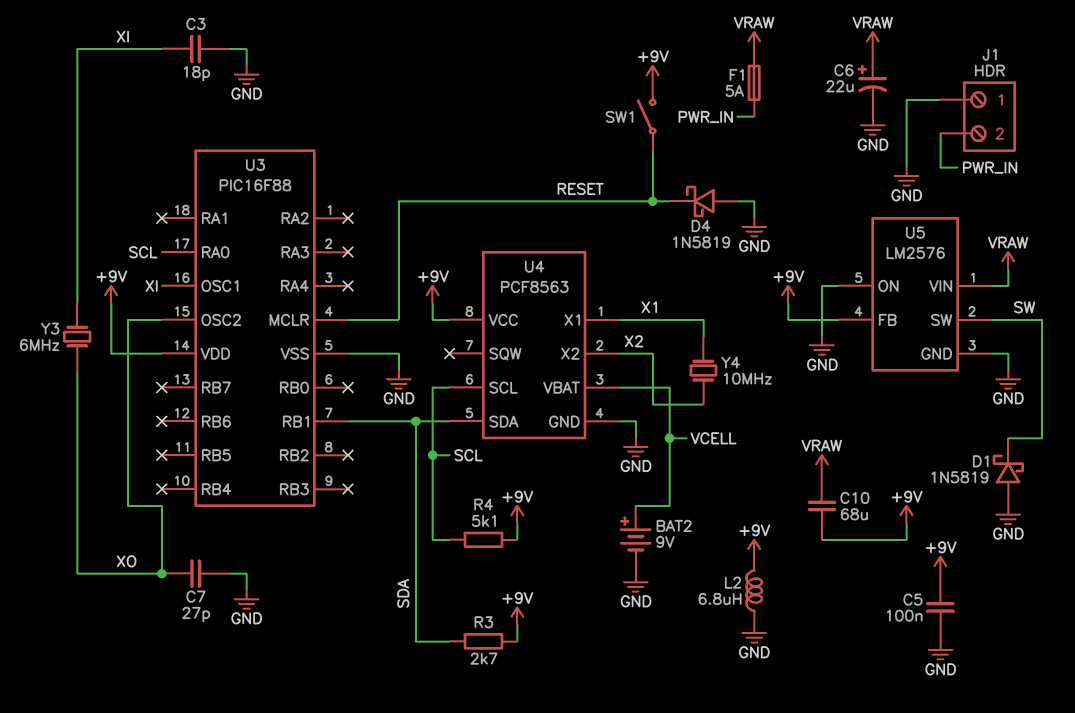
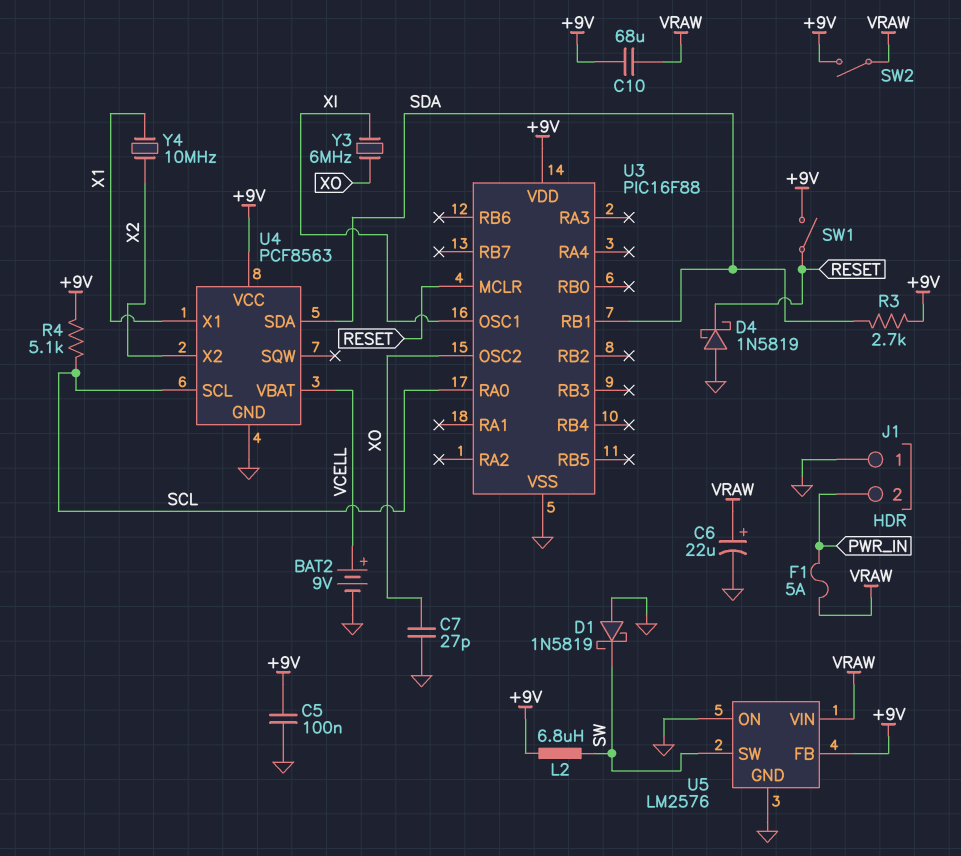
C3: 18pF (GND, XI) -> none
L2: 6.8uH (+9V, GND) -> 6.8uH (+9V, SW)
SW2: none -> switch (+9V, VRAW)

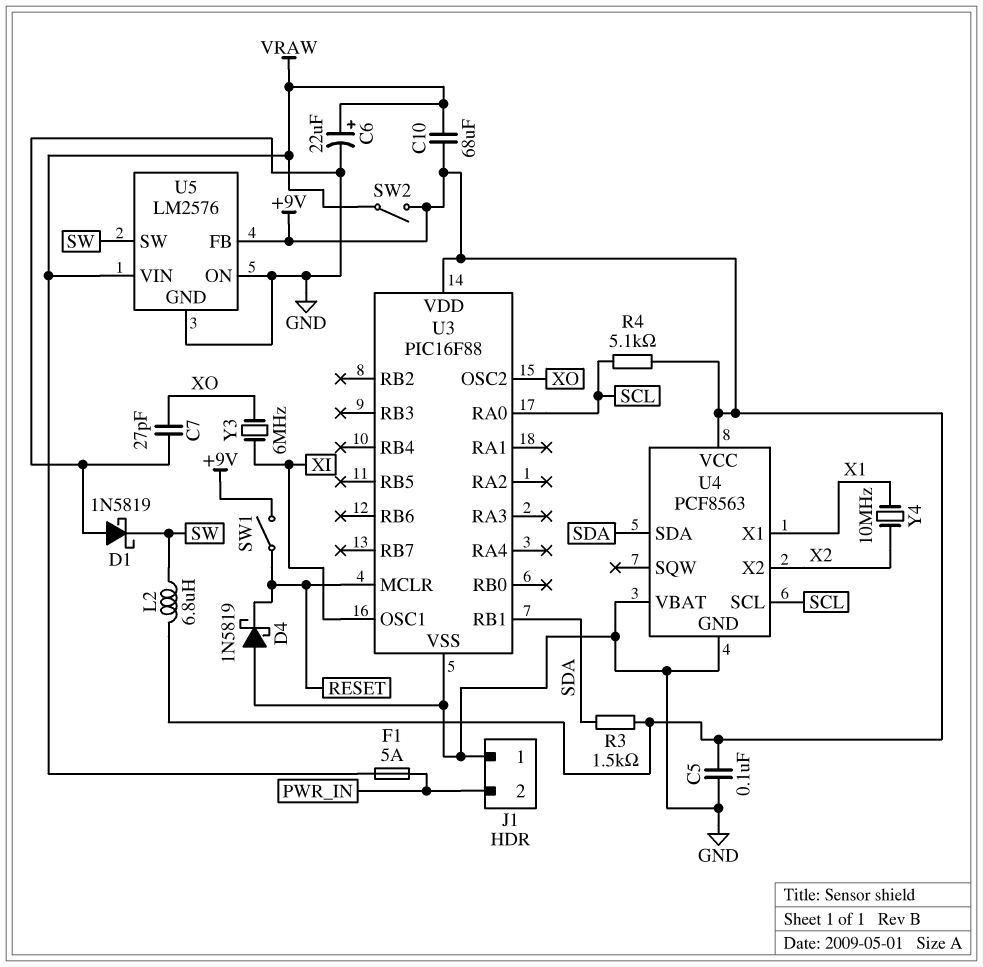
BAT2: 9V (plus VCELL, minus GND) -> none
R3: 2.7k (+9V, SDA) -> 1.5k (+9V, SDA)
U4 pin VBAT: VCELL -> GND

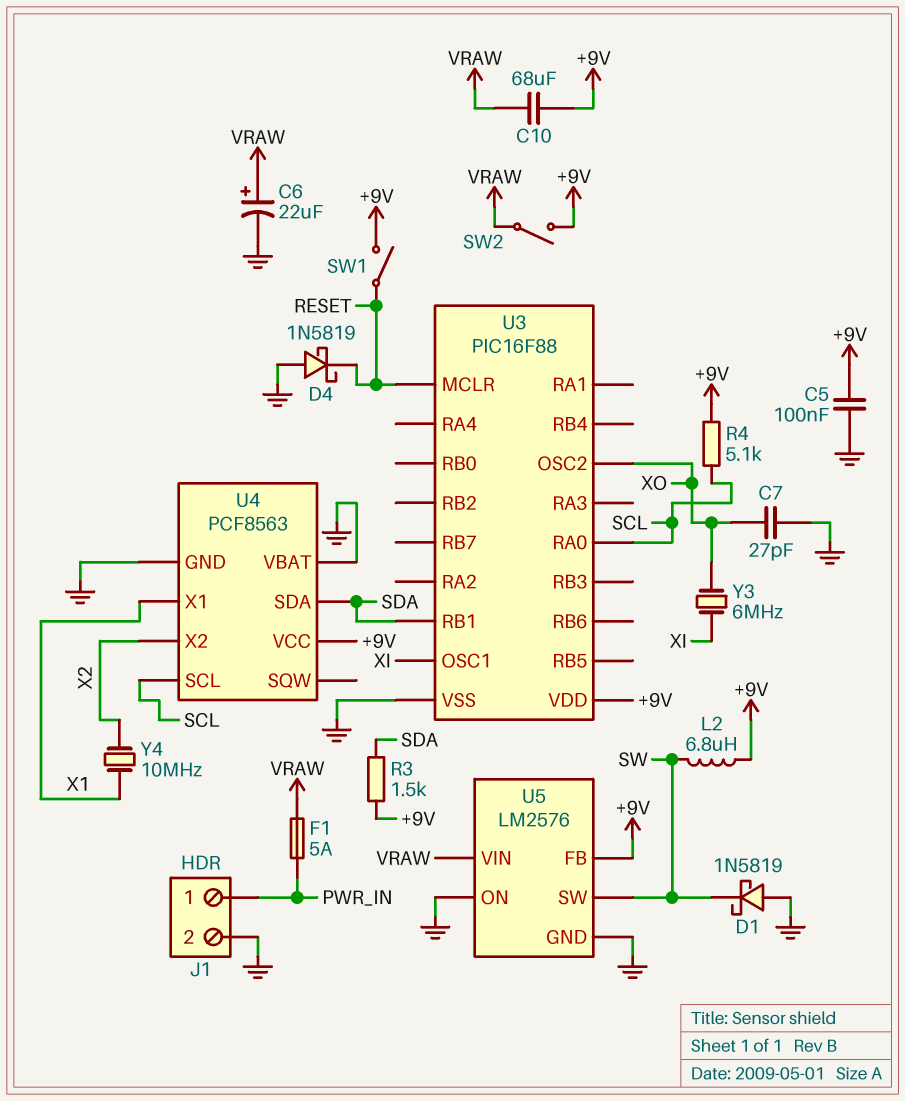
J1 pin 1: GND -> PWR_IN
J1 pin 2: PWR_IN -> GND

